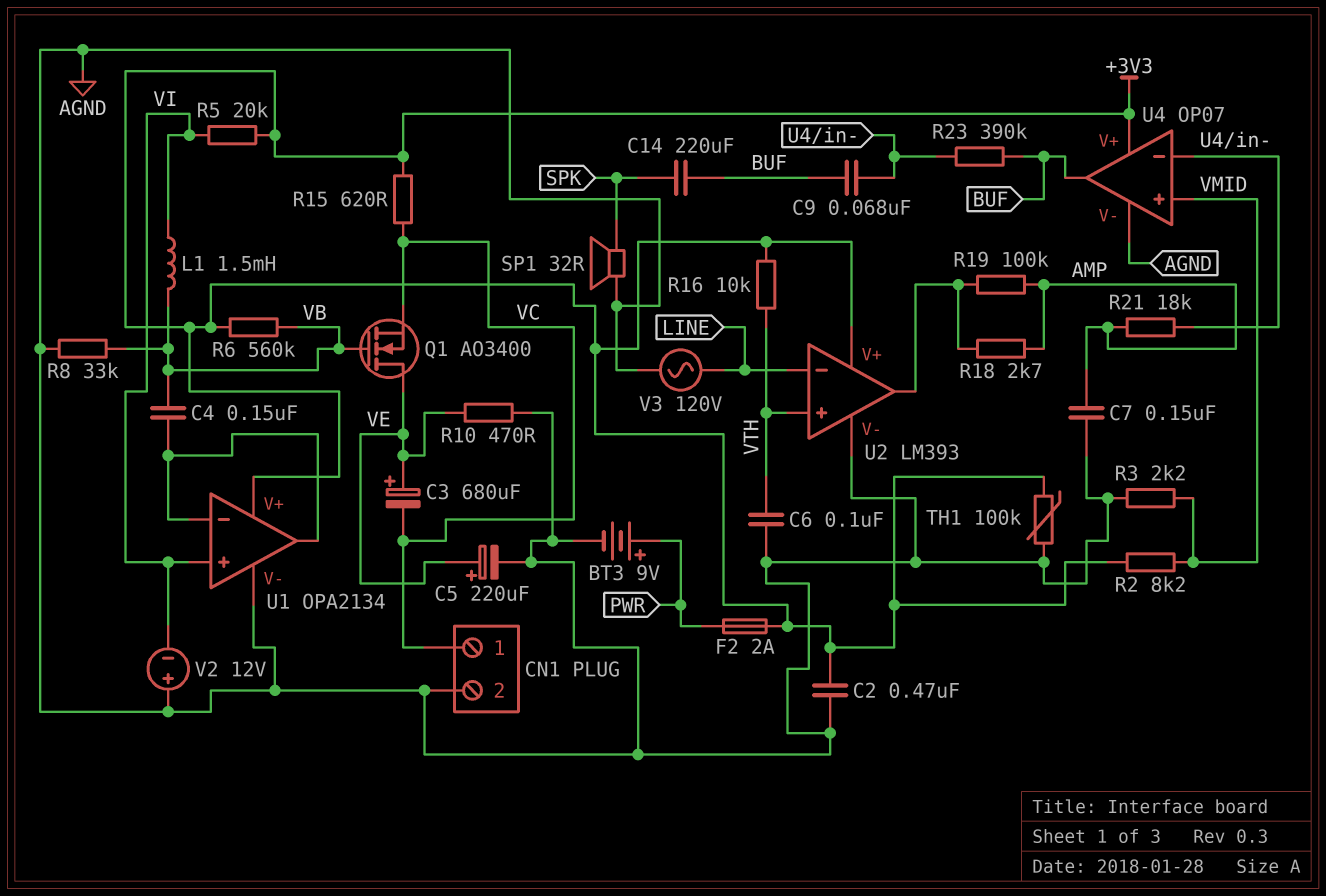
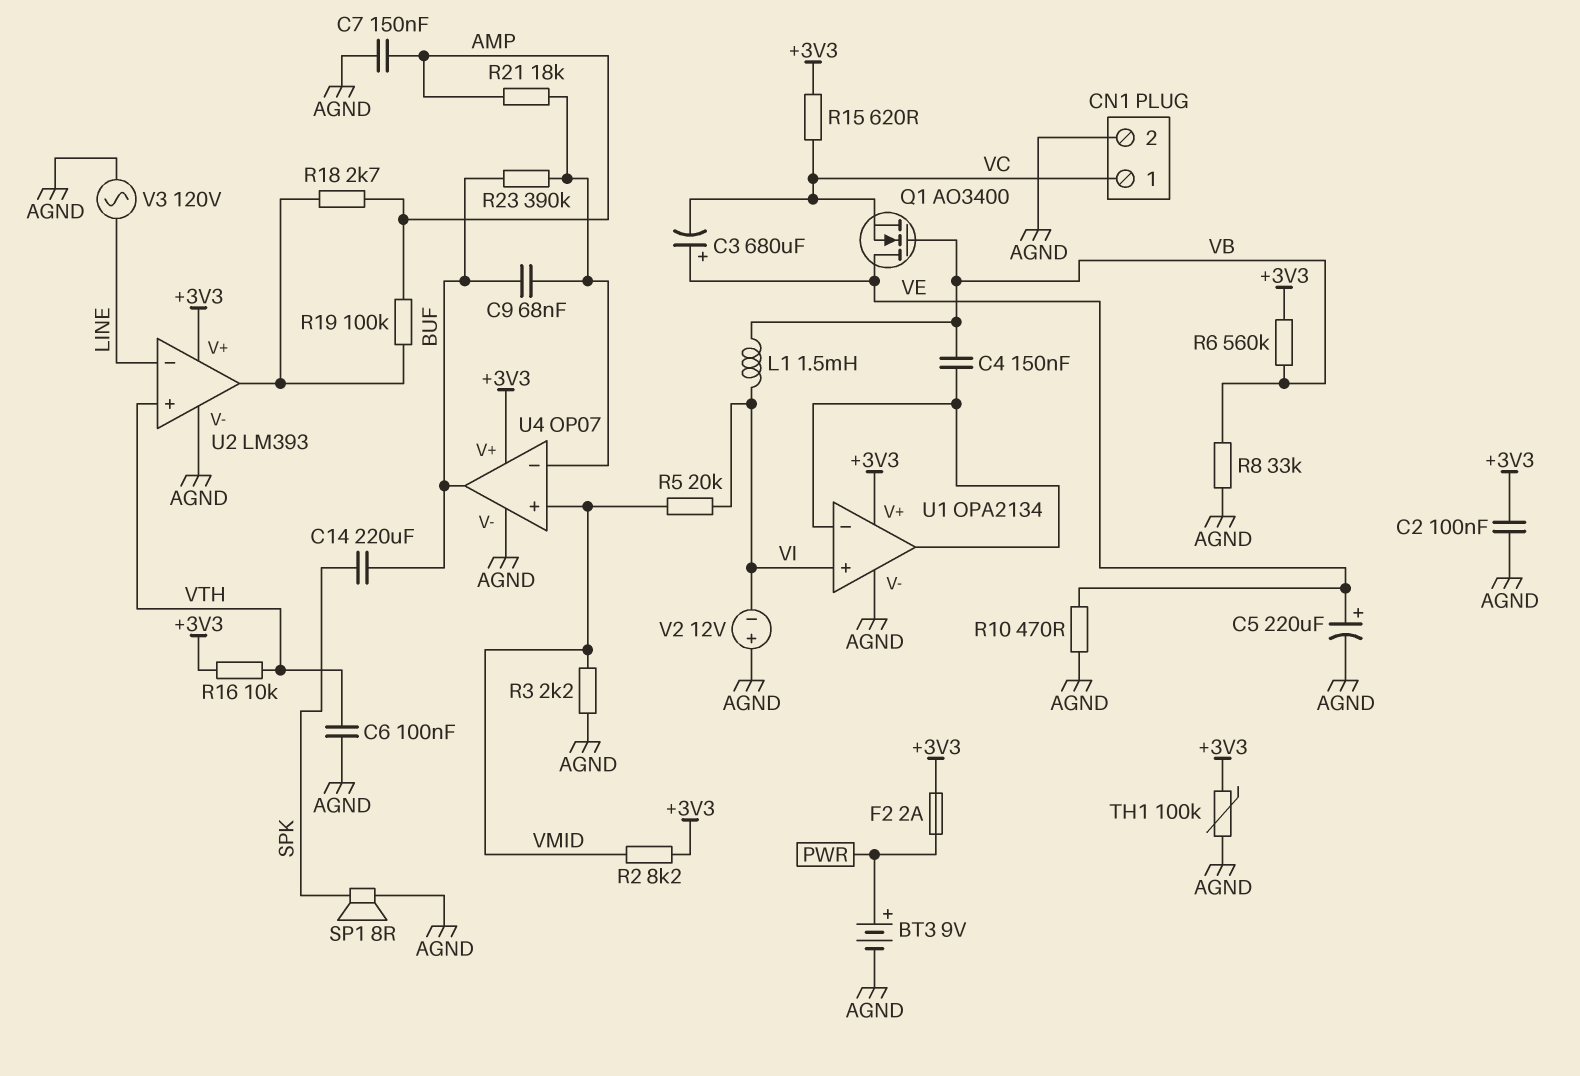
C2: 470nF (+3V3, AGND) -> 100nF (+3V3, AGND)
R5: 20k (+3V3, VI) -> 20k (VI, VMID)
SP1: speaker 32R (AGND, SPK) -> speaker 8R (AGND, SPK)

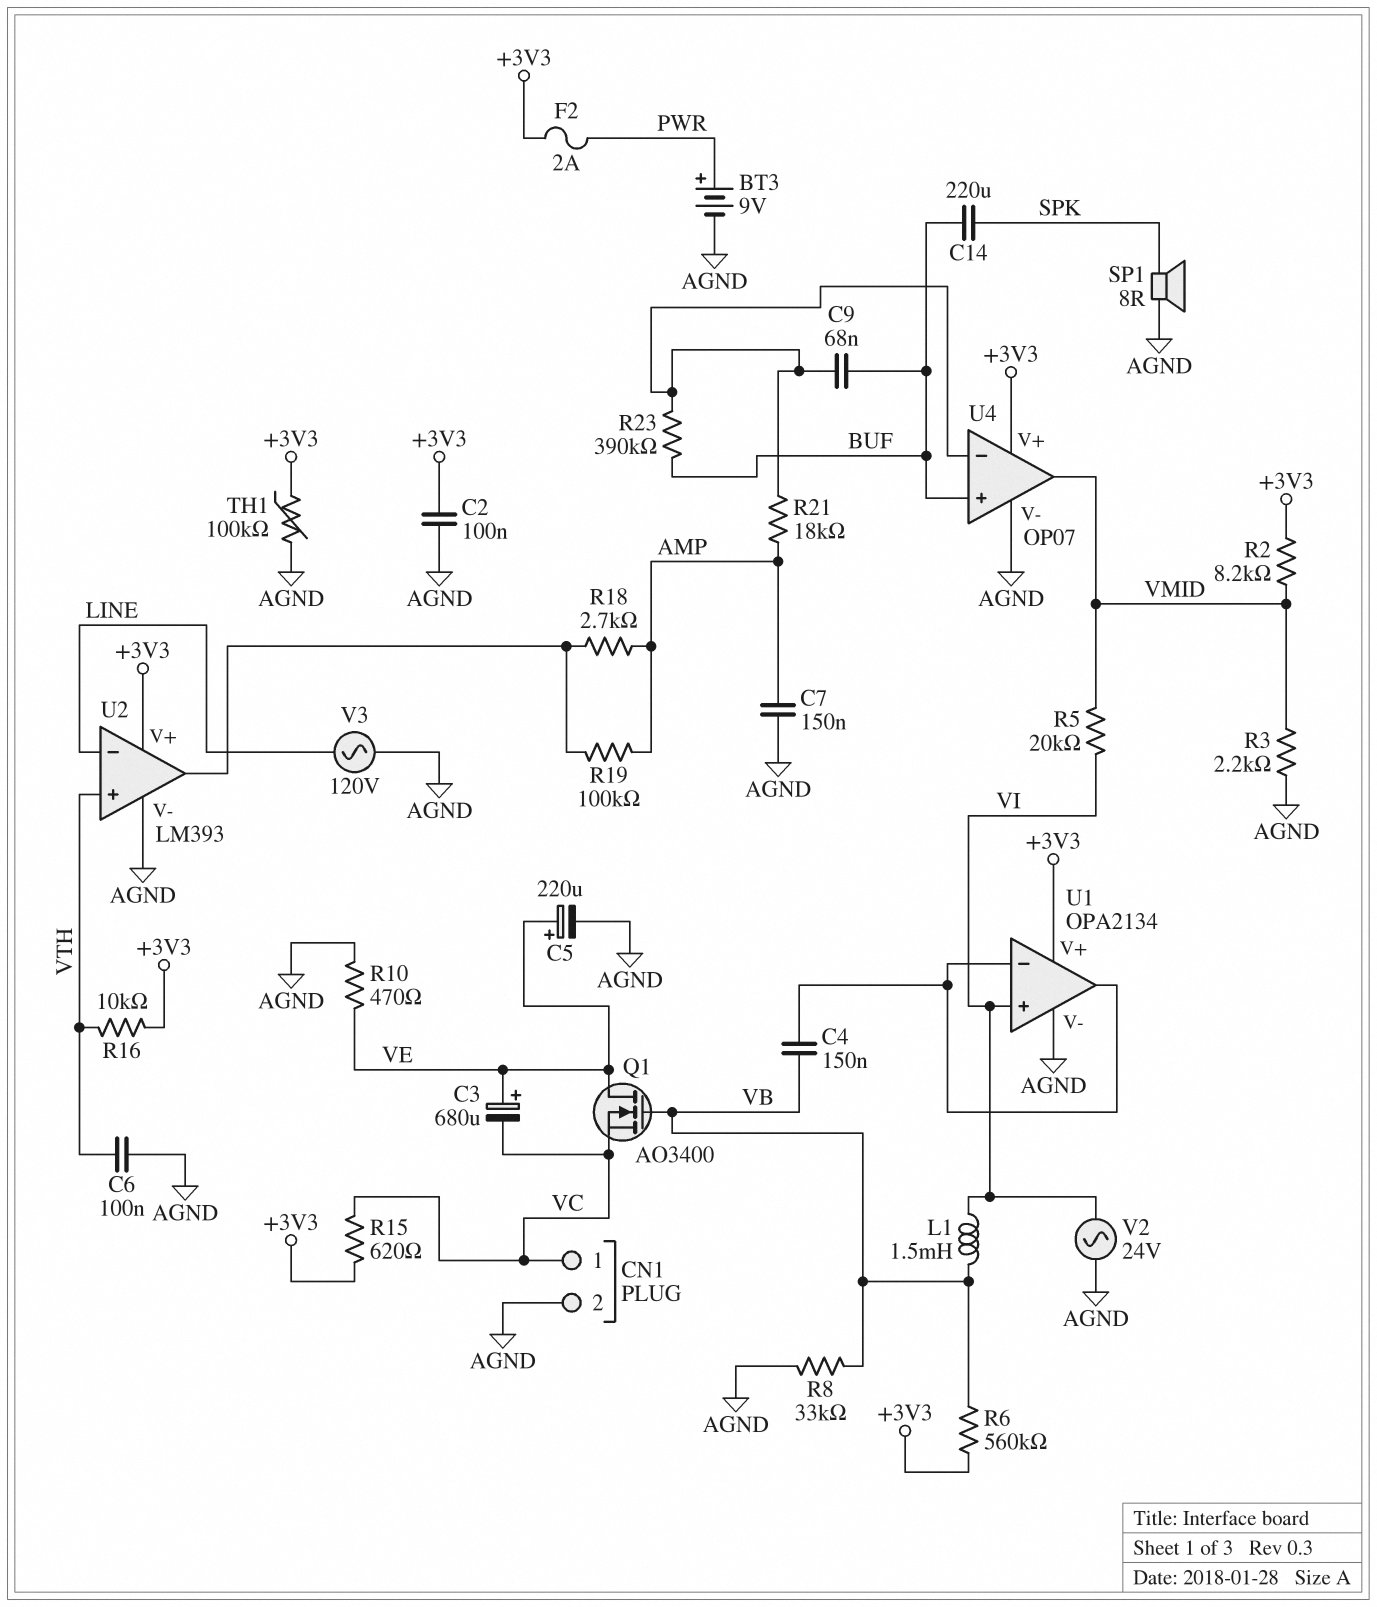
U4 pin in+: VMID -> BUF
U4 pin out: BUF -> VMID
V2: 12V (plus AGND, minus VI) -> AC 24V (AGND, VI)

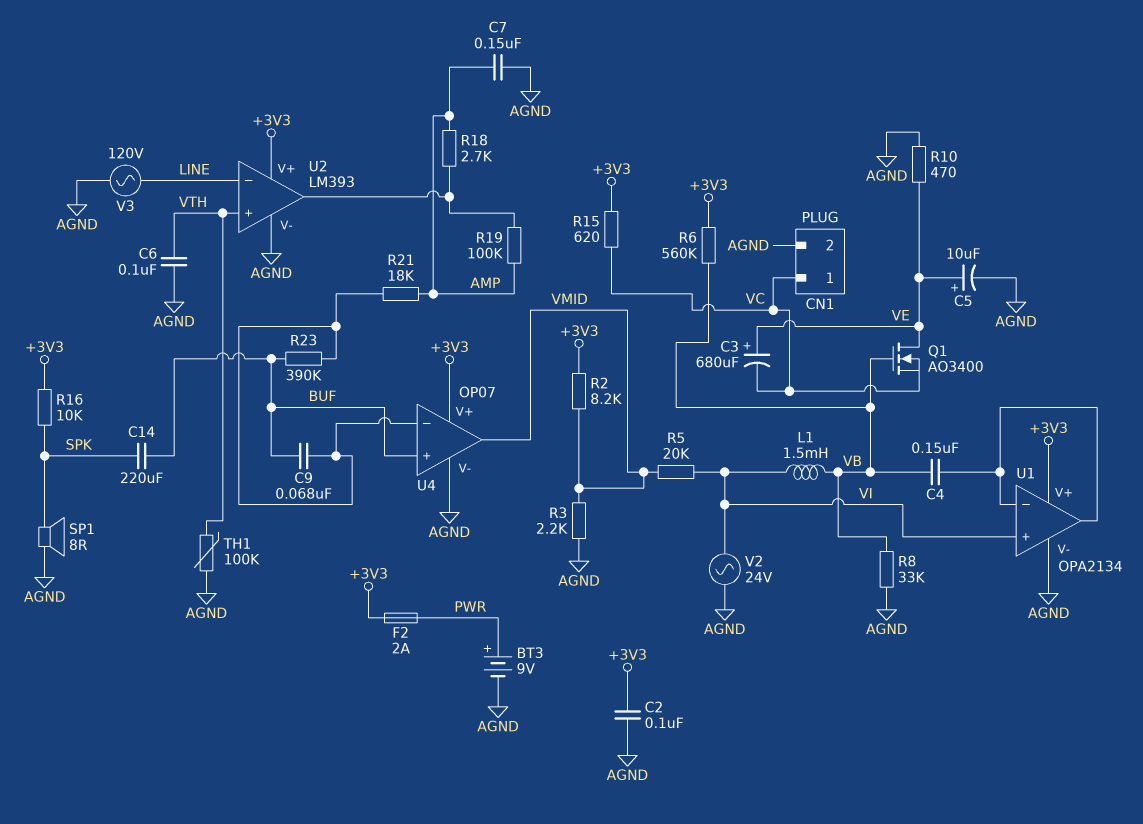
C5: 220uF (plus VE, minus AGND) -> 10uF (plus VE, minus AGND)
R16: 10k (+3V3, VTH) -> 10k (+3V3, SPK)
TH1: 100k (+3V3, AGND) -> 100k (AGND, VTH)

